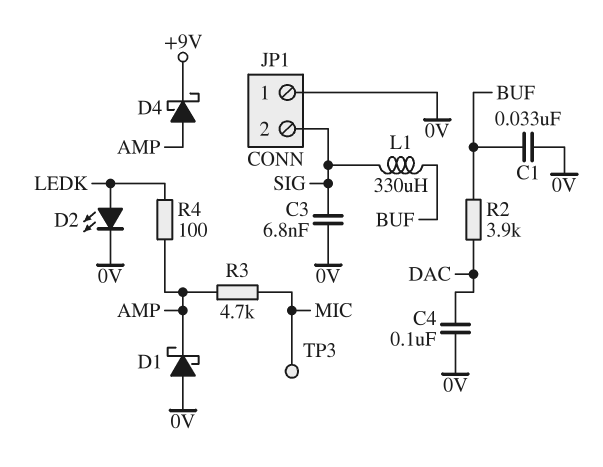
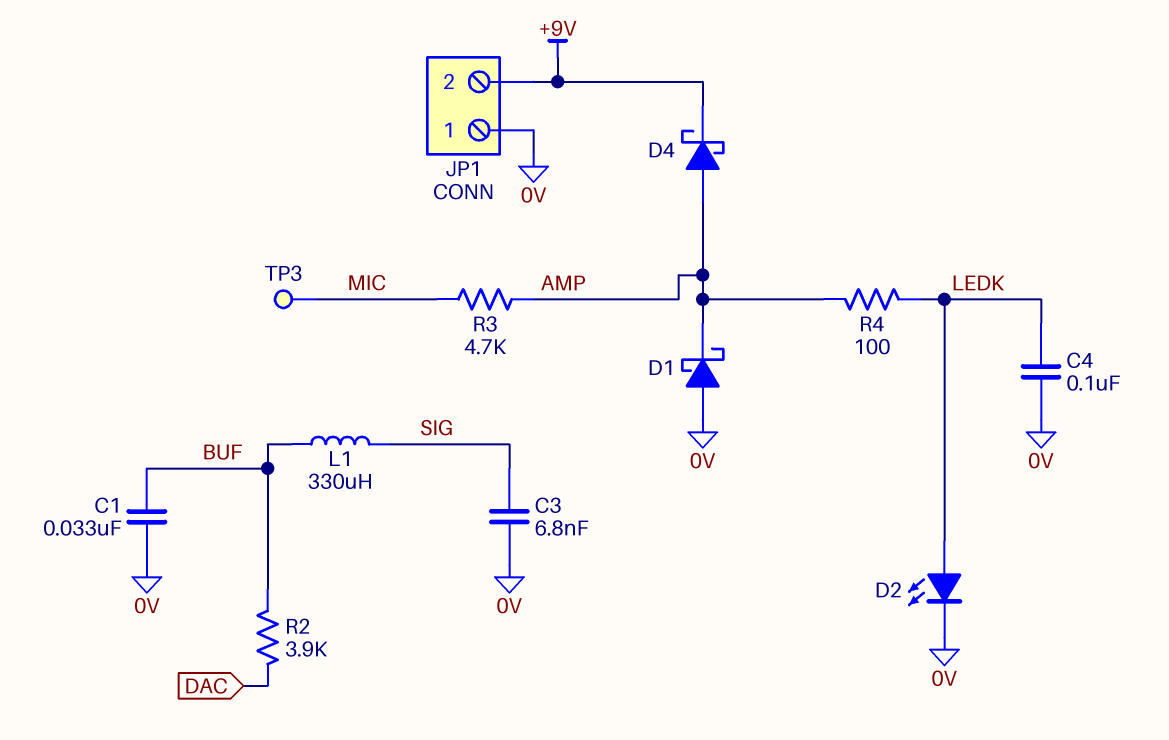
C4: 100nF (0V, DAC) -> 100nF (0V, LEDK)
JP1 pin 2: SIG -> +9V

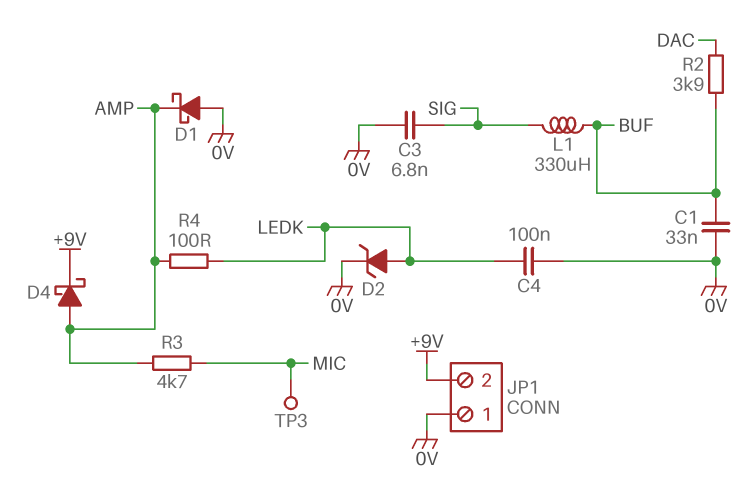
D2: LED (A LEDK, K 0V) -> zener (A LEDK, K 0V)

